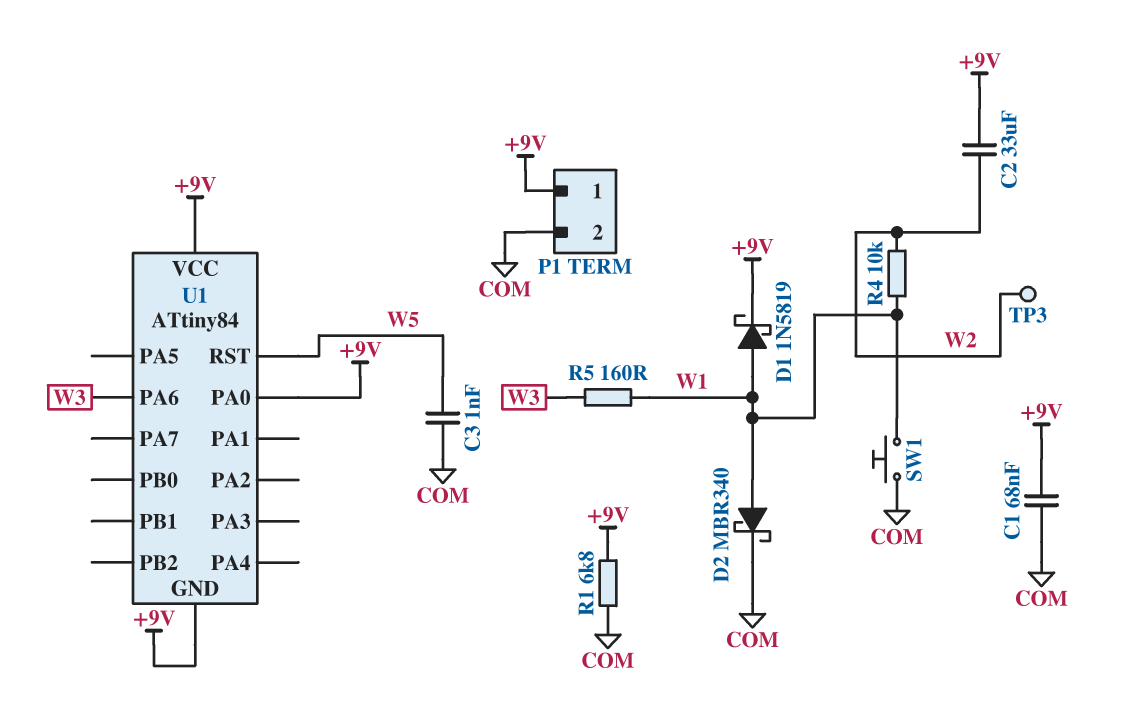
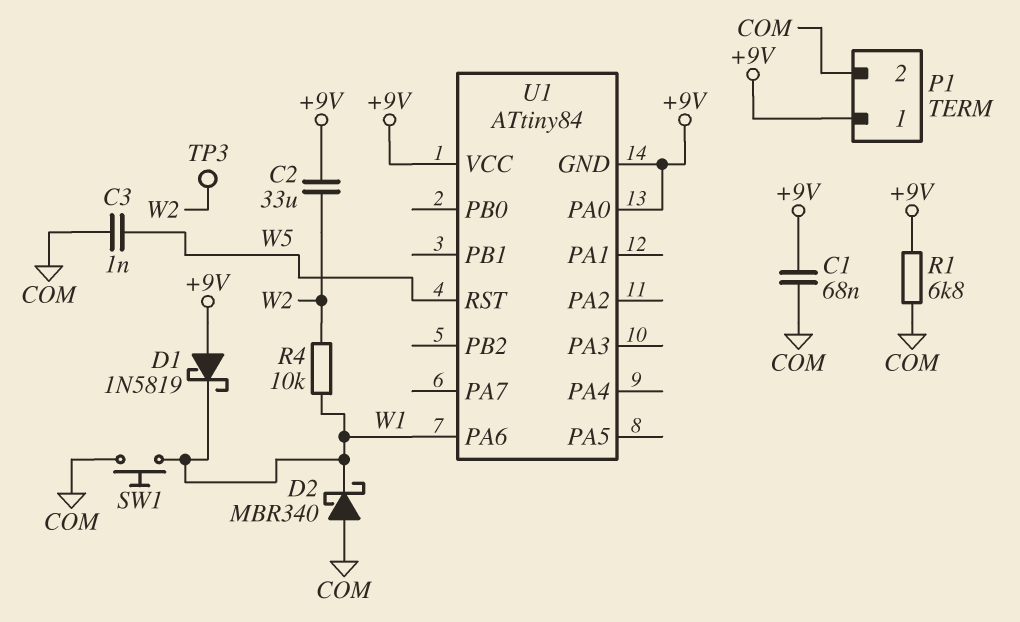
D1: schottky 1N5819 (A W1, K +9V) -> schottky 1N5819 (A +9V, K W1)
D2: schottky MBR340 (A W1, K COM) -> schottky MBR340 (A COM, K W1)
R5: 160 (W1, W3) -> none
U1 pin PA6: W3 -> W1

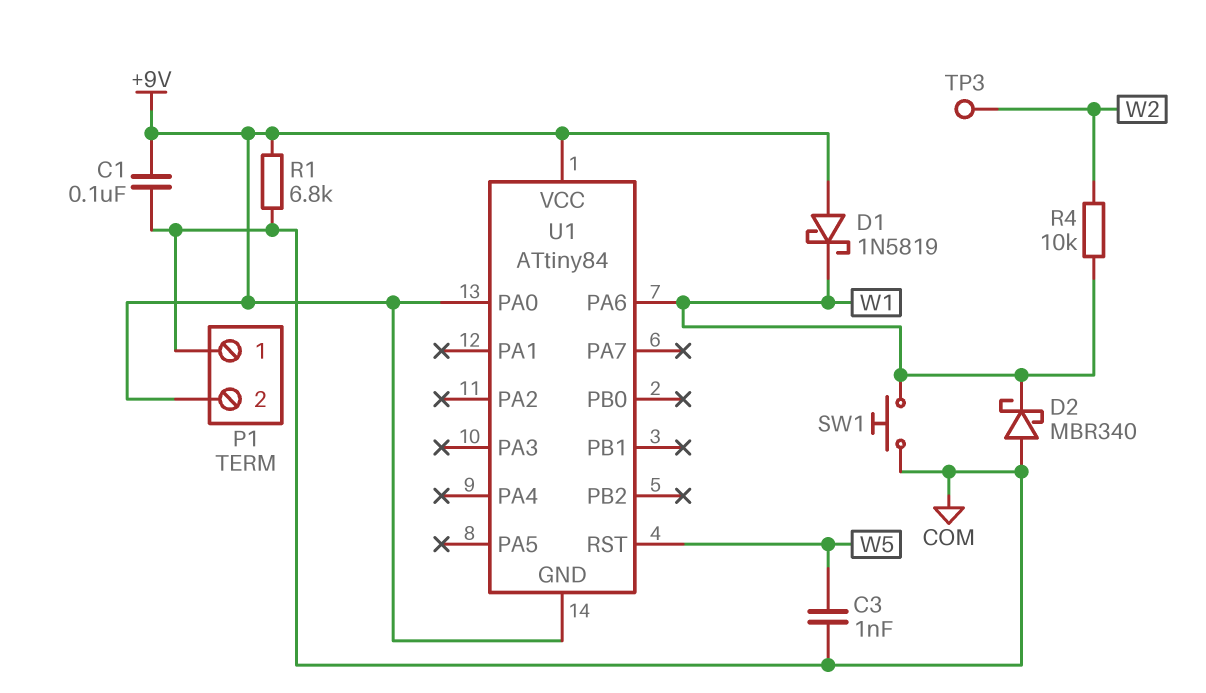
C1: 68nF (+9V, COM) -> 100nF (+9V, COM)
C2: 33uF (+9V, W2) -> none
P1 pin 1: +9V -> COM
P1 pin 2: COM -> +9V

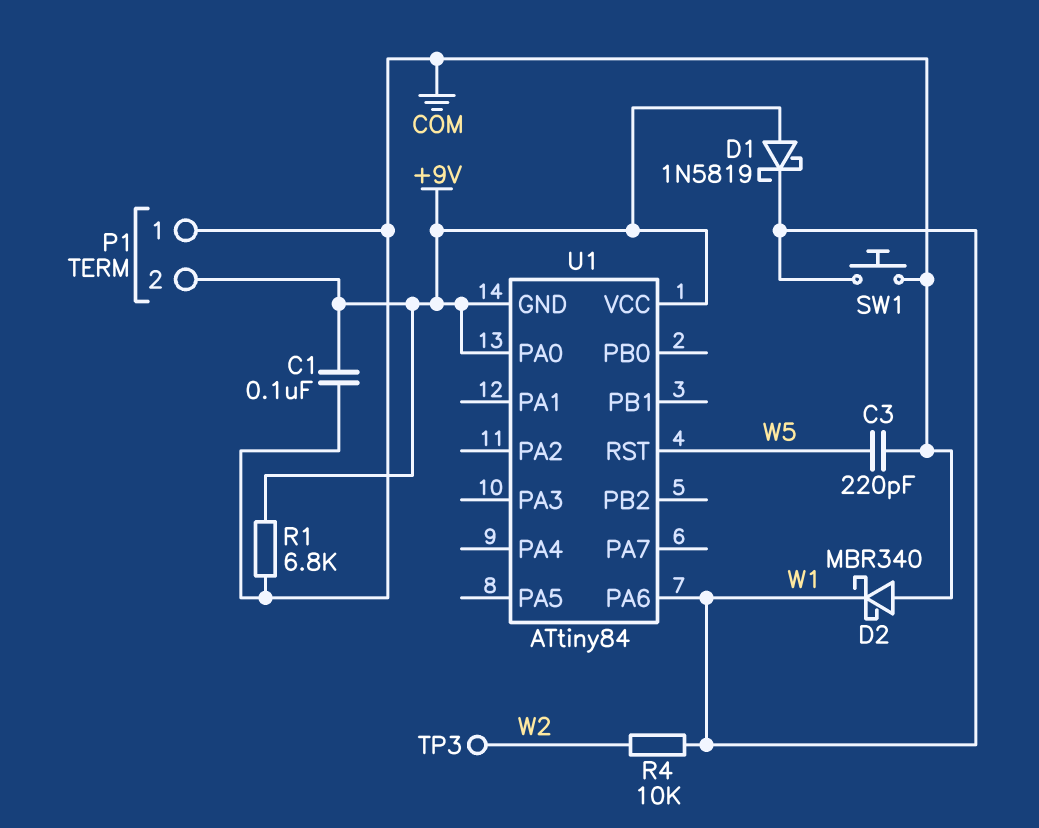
C3: 1nF (COM, W5) -> 220pF (COM, W5)

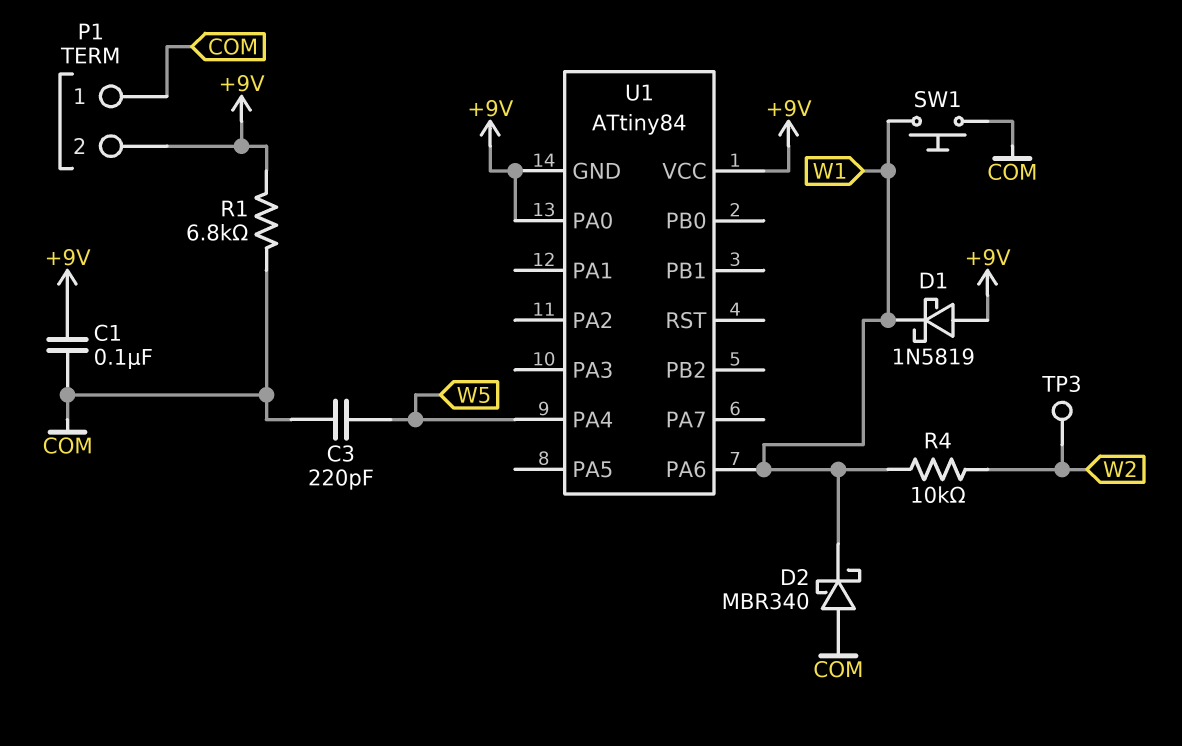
U1 pin PA4: none -> W5
U1 pin RST: W5 -> none

